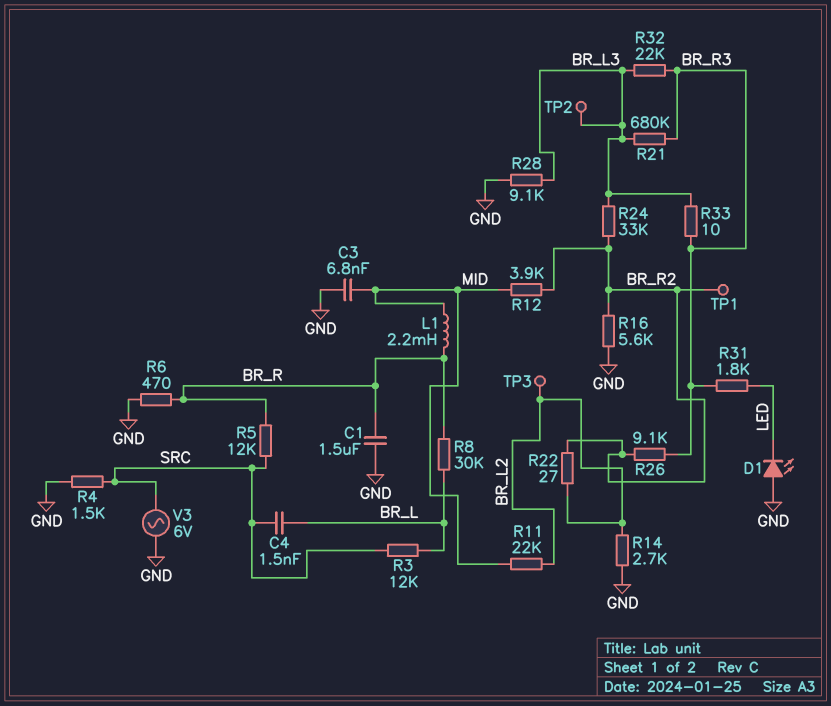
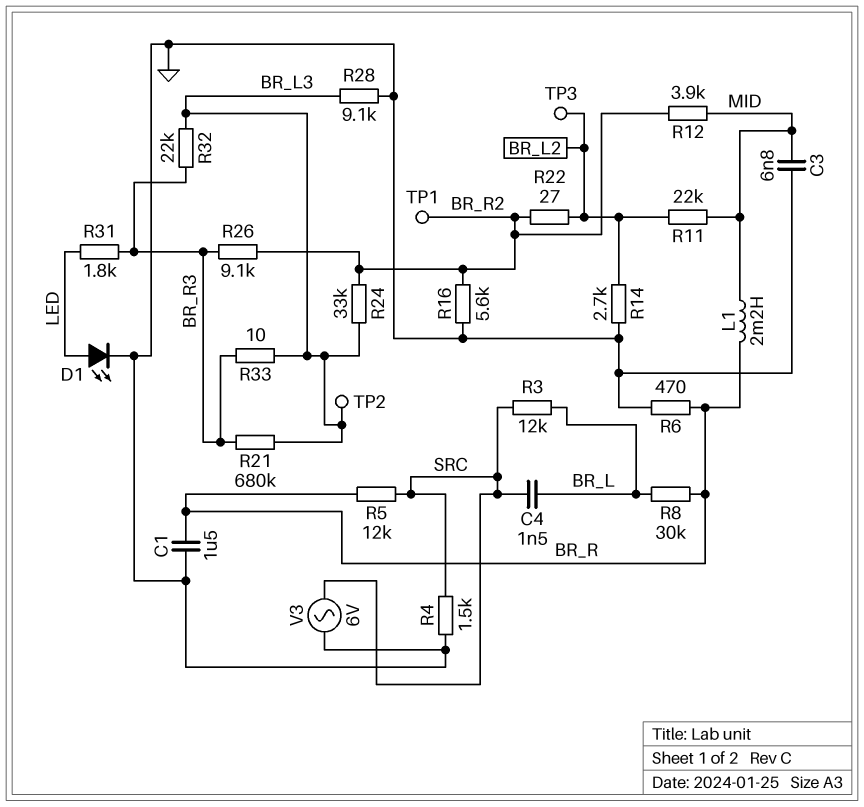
D1: LED (A GND, K LED) -> LED (A LED, K GND)

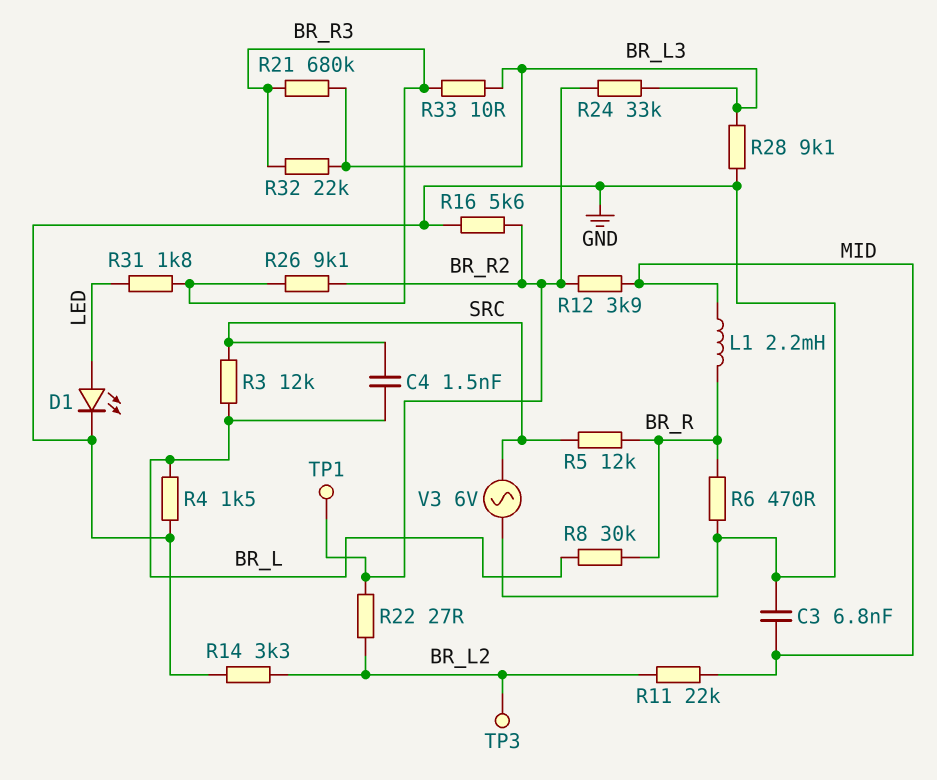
C1: 1.5uF (BR_R, GND) -> none
R4: 1.5k (GND, SRC) -> 1.5k (BR_L, GND)
R14: 2.7k (BR_L2, GND) -> 3.3k (BR_L2, GND)
TP2: test point (BR_L3) -> none

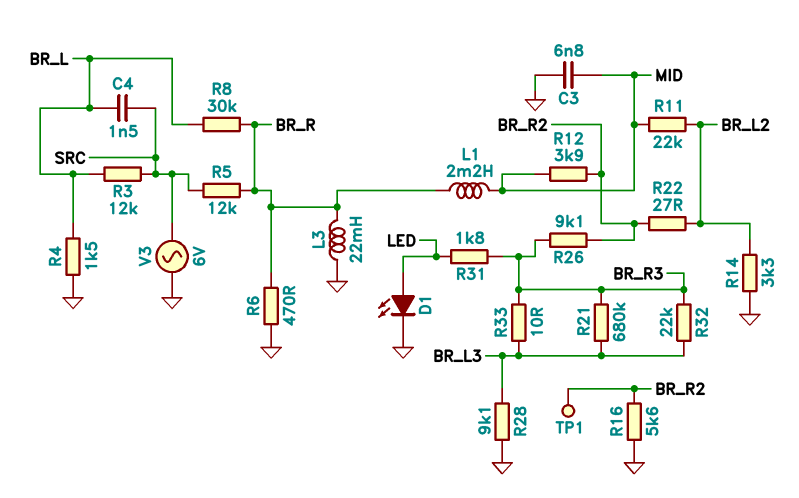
L3: none -> 22mH (BR_R, GND)
R24: 33k (BR_L3, BR_R2) -> none
TP3: test point (BR_L2) -> none

